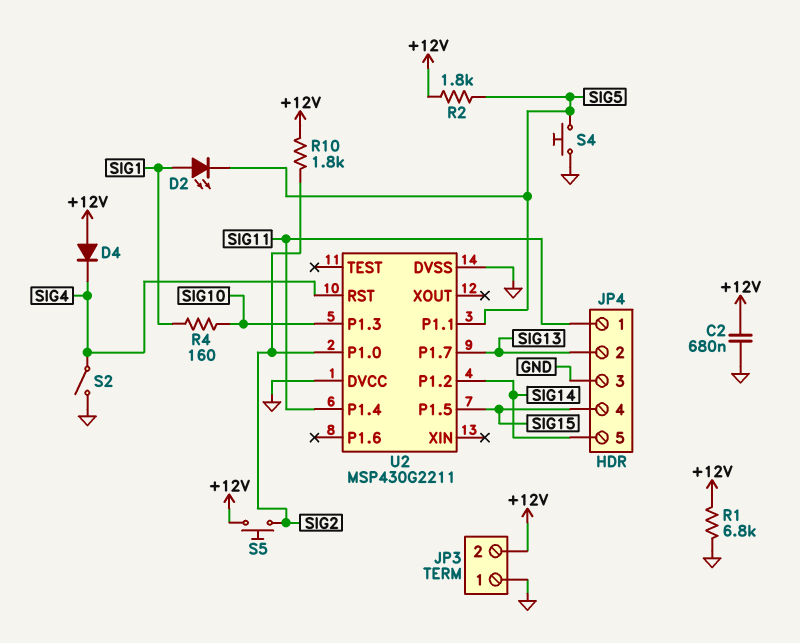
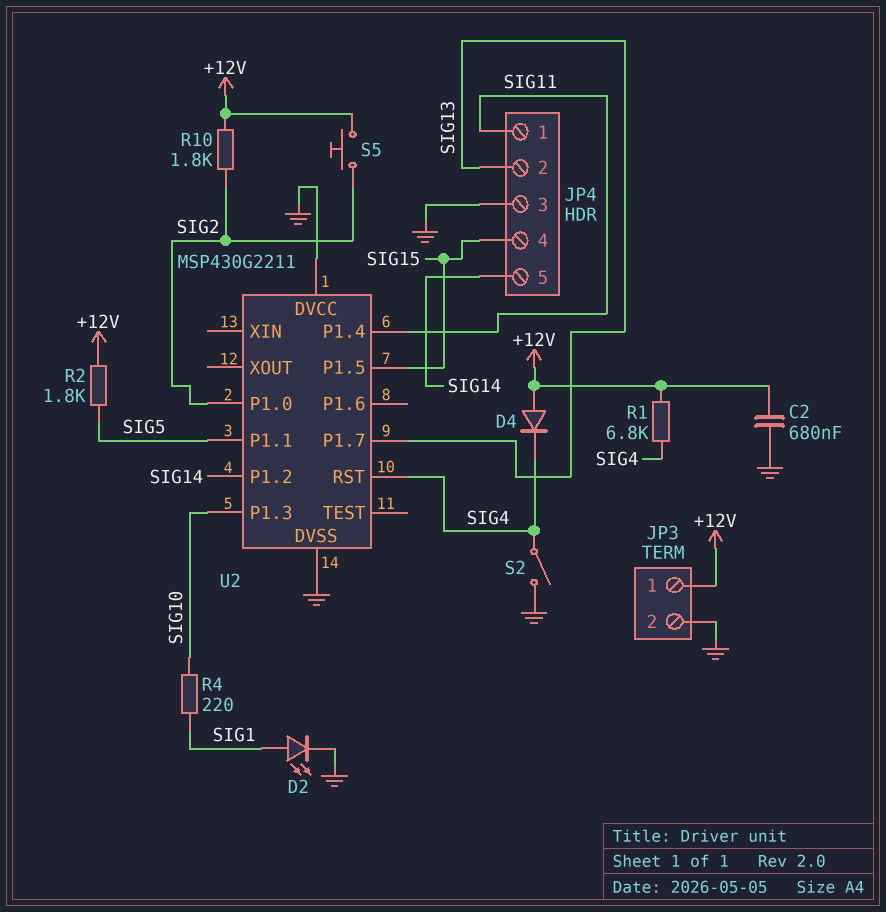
D2: LED (A SIG1, K SIG5) -> LED (A SIG1, K GND)
JP3 pin 1: GND -> +12V
JP3 pin 2: +12V -> GND
R1: 6.8k (+12V, GND) -> 6.8k (+12V, SIG4)
R4: 160 (SIG1, SIG10) -> 220 (SIG1, SIG10)
S4: button (GND, SIG5) -> none

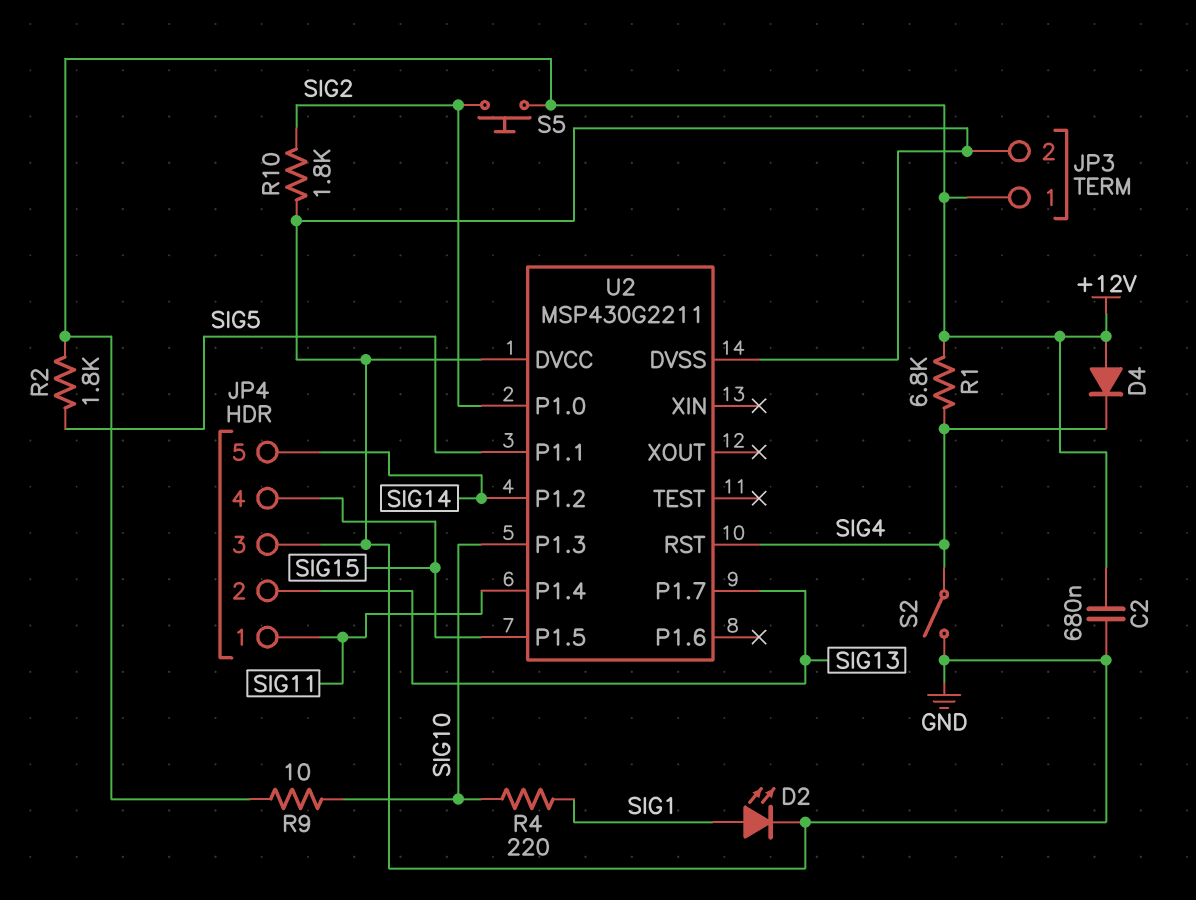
R9: none -> 10 (+12V, SIG10)
R10: 1.8k (+12V, SIG2) -> 1.8k (GND, SIG2)

